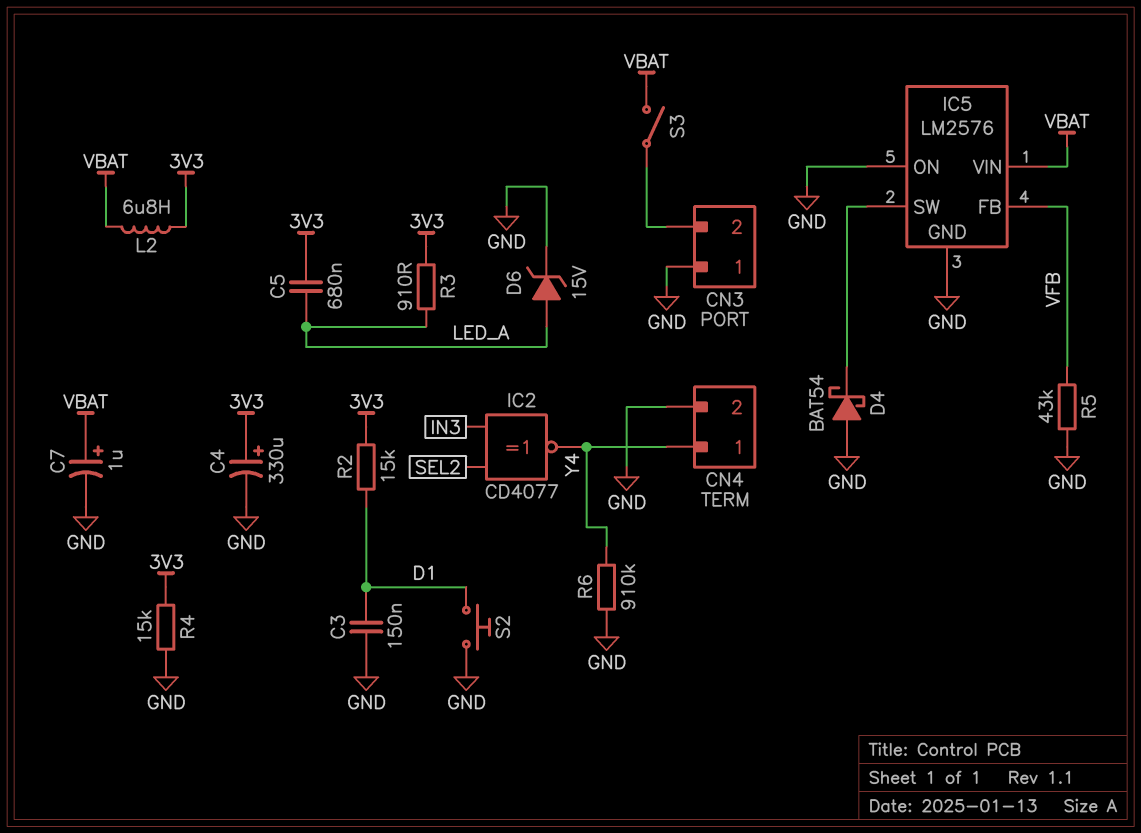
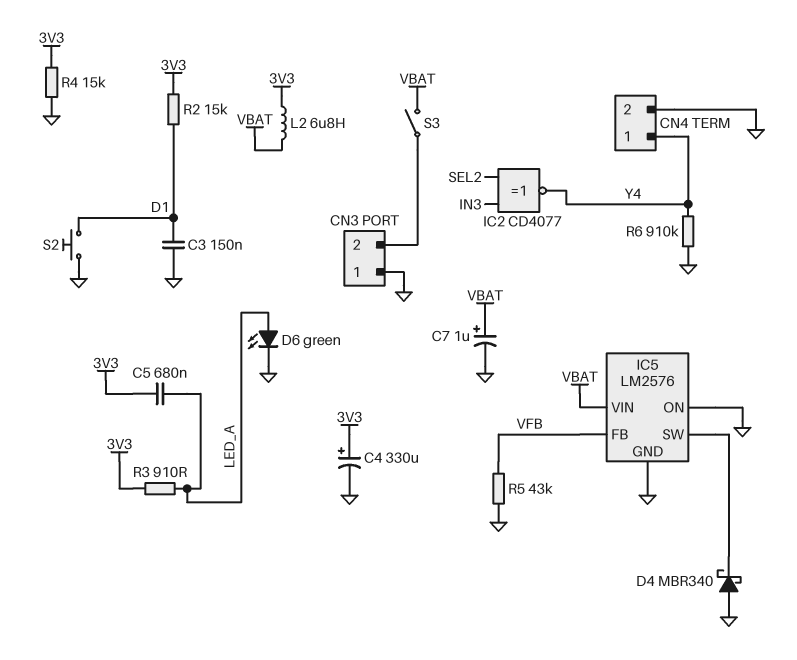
D4: schottky BAT54 (A GND, K IC5/SW) -> schottky MBR340 (A GND, K IC5/SW)
D6: zener 15V (A LED_A, K GND) -> LED green (A LED_A, K GND)

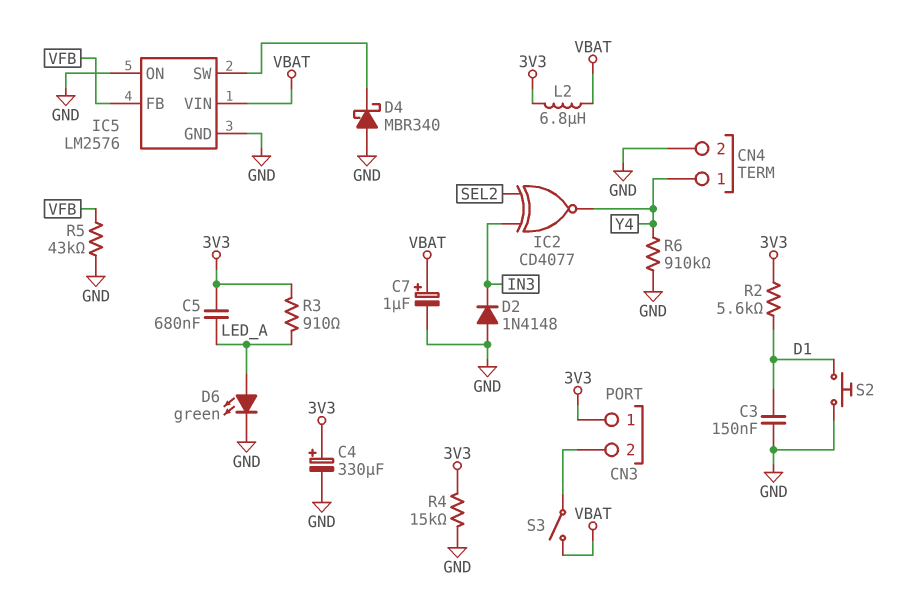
CN3 pin 1: GND -> 3V3
D2: none -> diode 1N4148 (A GND, K IN3)
R2: 15k (3V3, D1) -> 5.6k (3V3, D1)

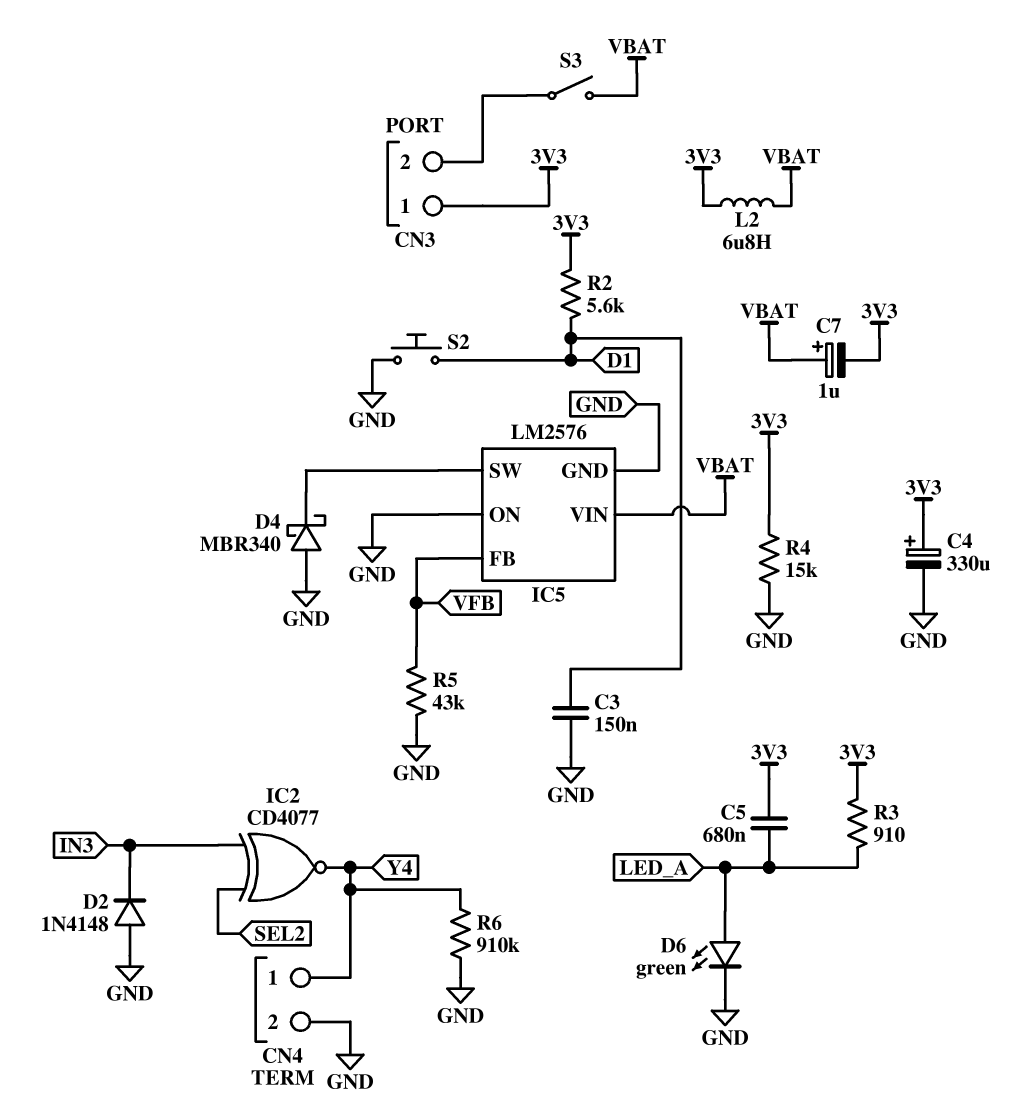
C7: 1uF (plus VBAT, minus GND) -> 1uF (plus VBAT, minus 3V3)

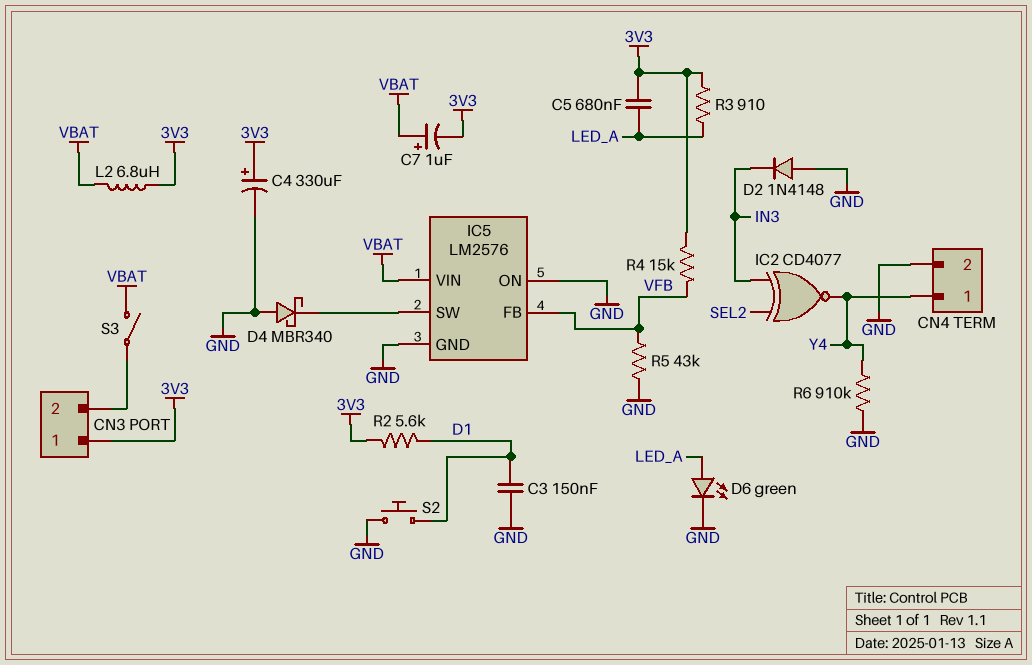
R4: 15k (3V3, GND) -> 15k (3V3, VFB)

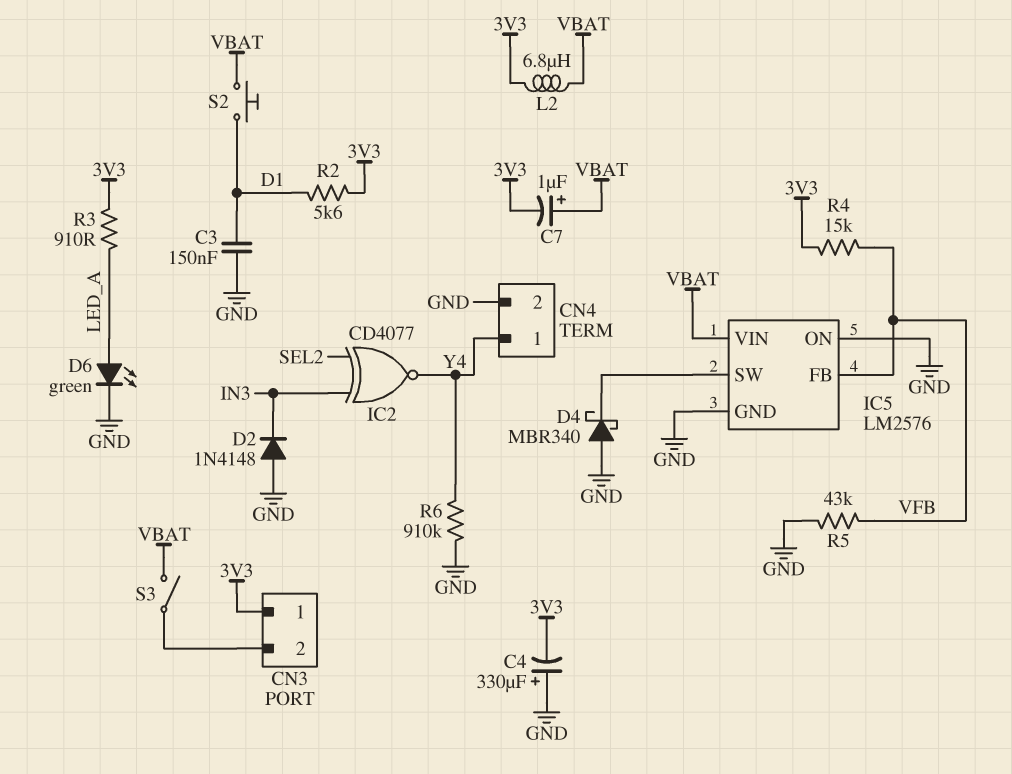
C4: 330uF (plus 3V3, minus GND) -> 330uF (plus GND, minus 3V3)
C5: 680nF (3V3, LED_A) -> none
S2: button (D1, GND) -> button (D1, VBAT)

